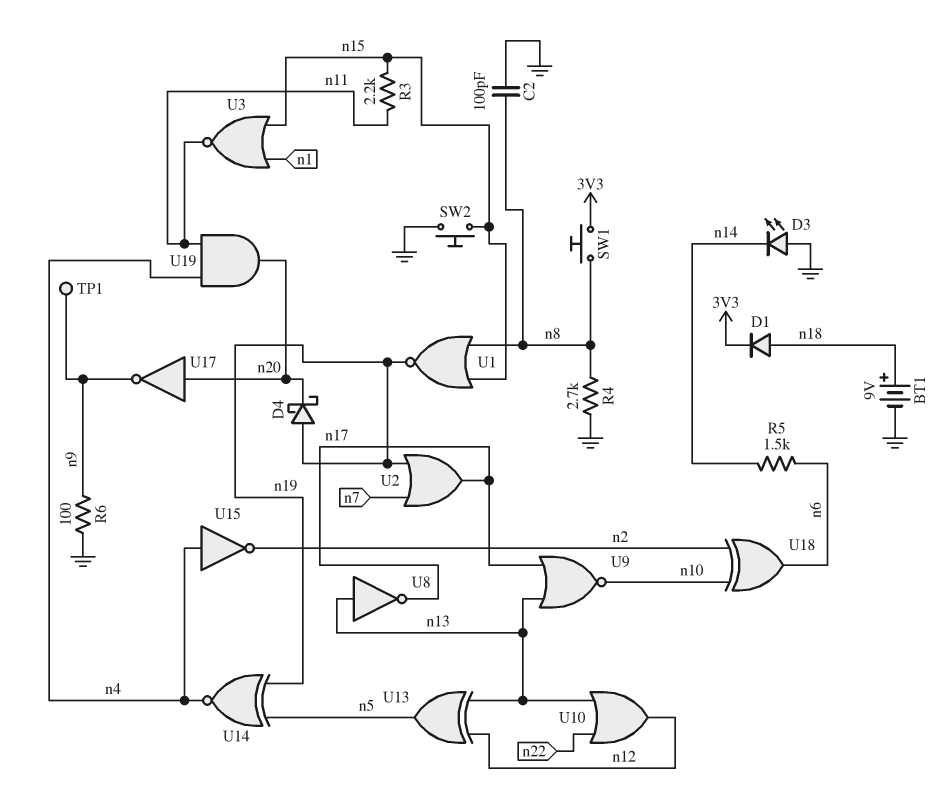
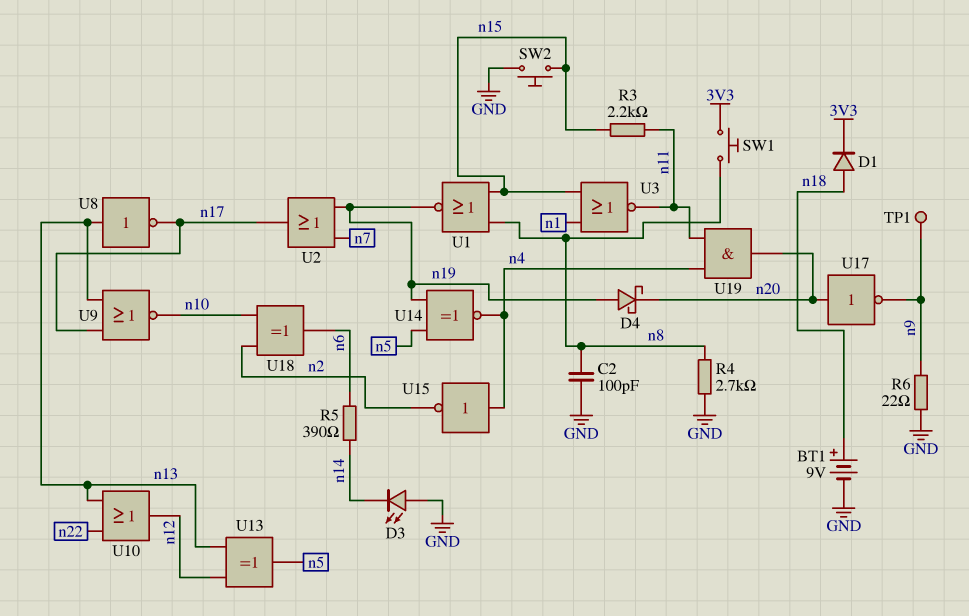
R5: 1.5k (n6, n14) -> 390 (n6, n14)
R6: 100 (GND, n9) -> 22 (GND, n9)

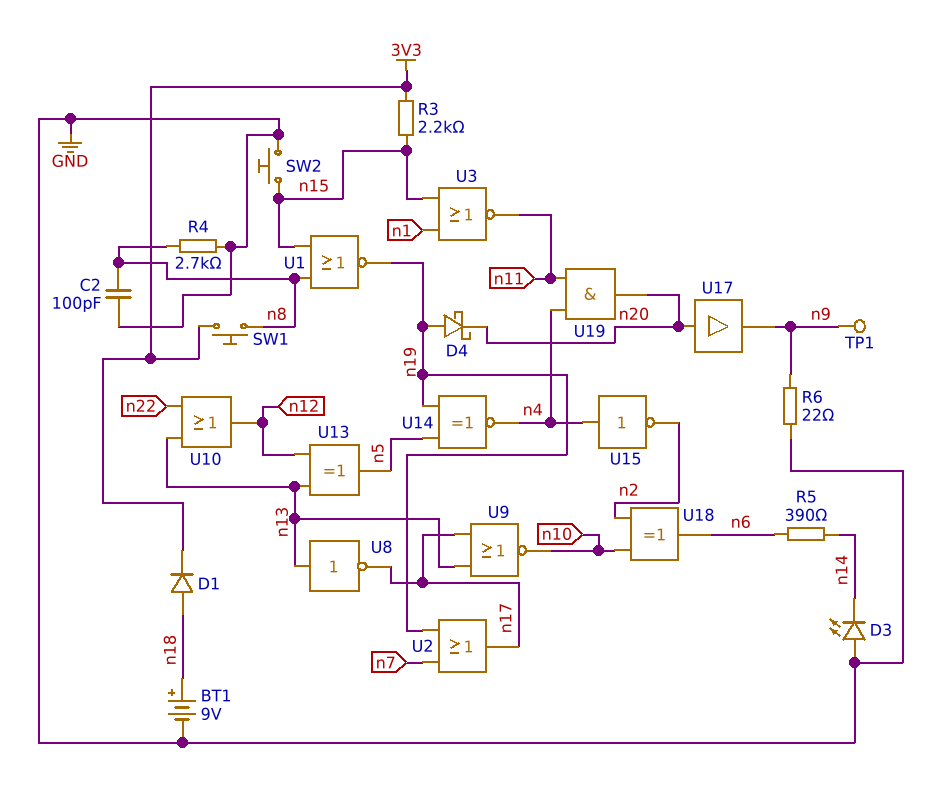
R3: 2.2k (n11, n15) -> 2.2k (3V3, n15)
U17: NOT (in n20, out n9) -> buffer (in n20, out n9)

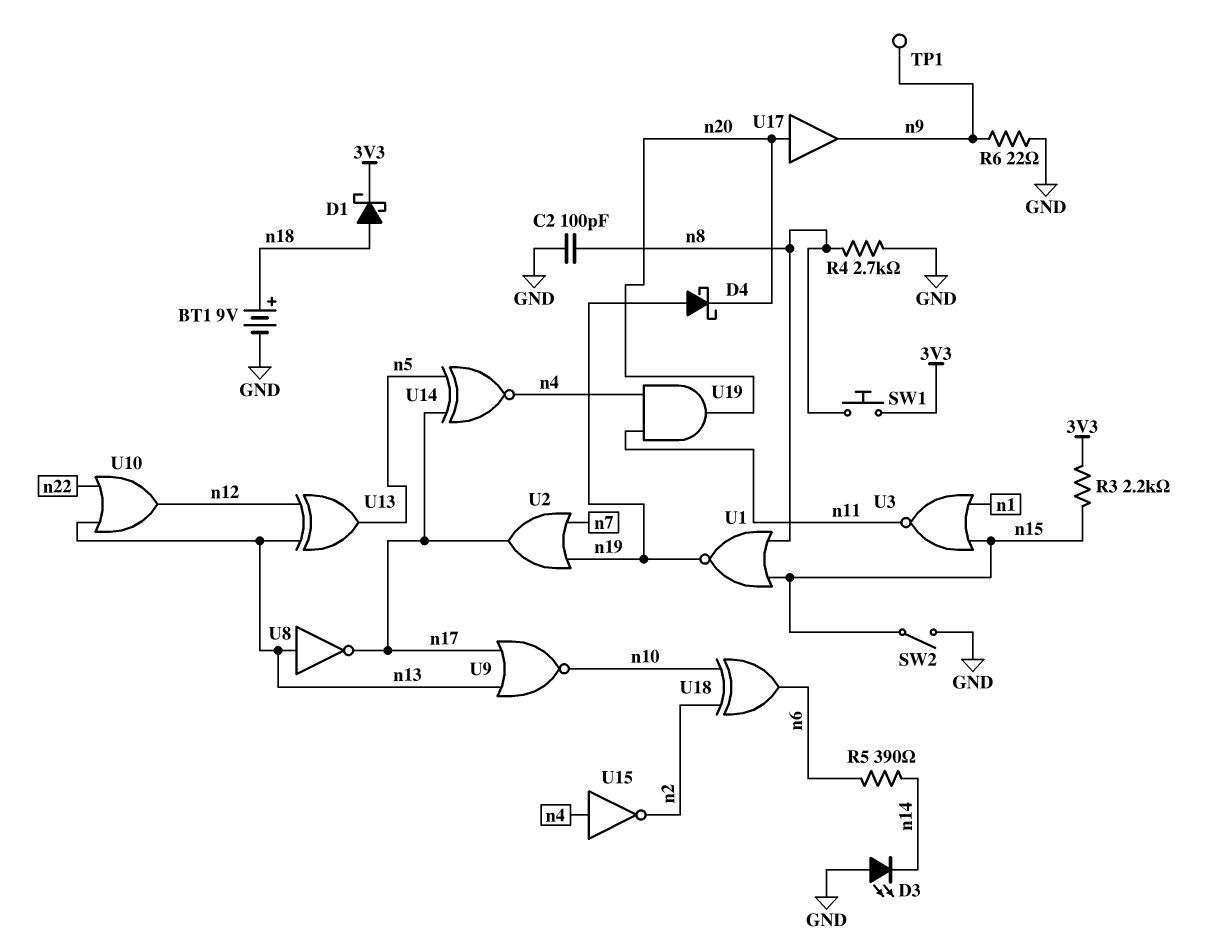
D1: diode (A n18, K 3V3) -> schottky (A n18, K 3V3)
SW2: button (GND, n15) -> switch (GND, n15)
U14: XNOR (in n5, in n19, out n4) -> XNOR (in n5, in n17, out n4)

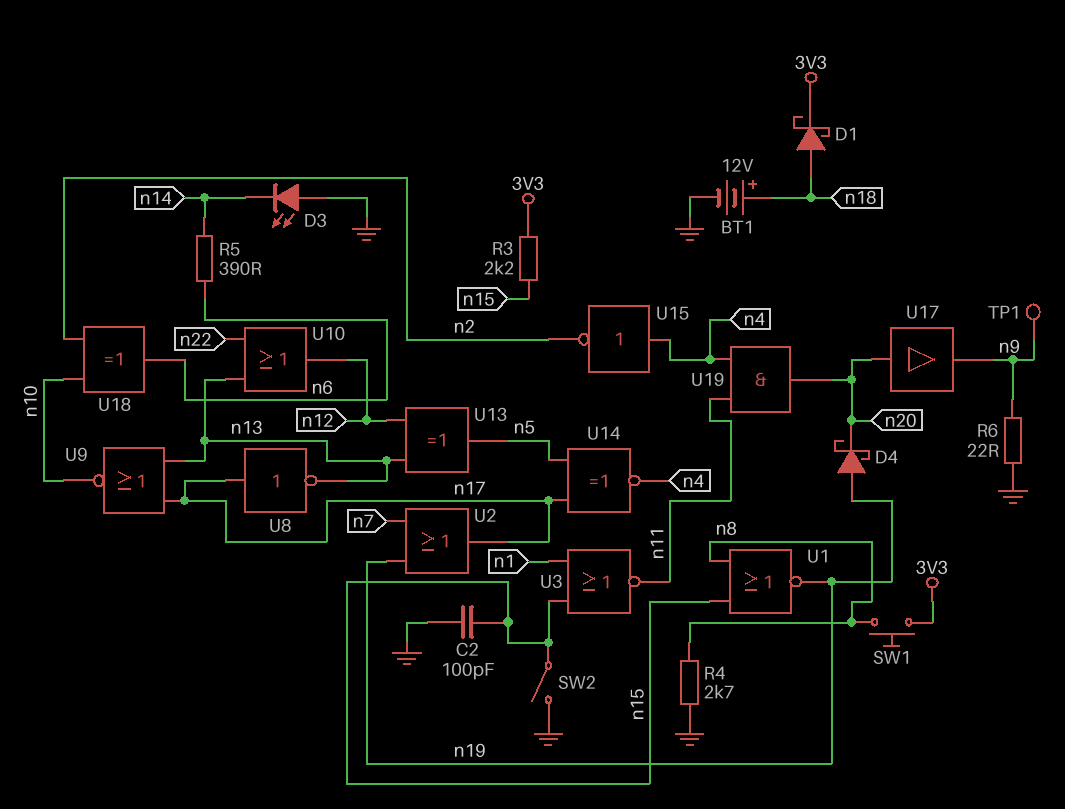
BT1: 9V (plus n18, minus GND) -> 12V (plus n18, minus GND)
C2: 100pF (GND, n8) -> 100pF (GND, n15)
U8: NOT (in n13, out n17) -> NOT (in n17, out n13)

